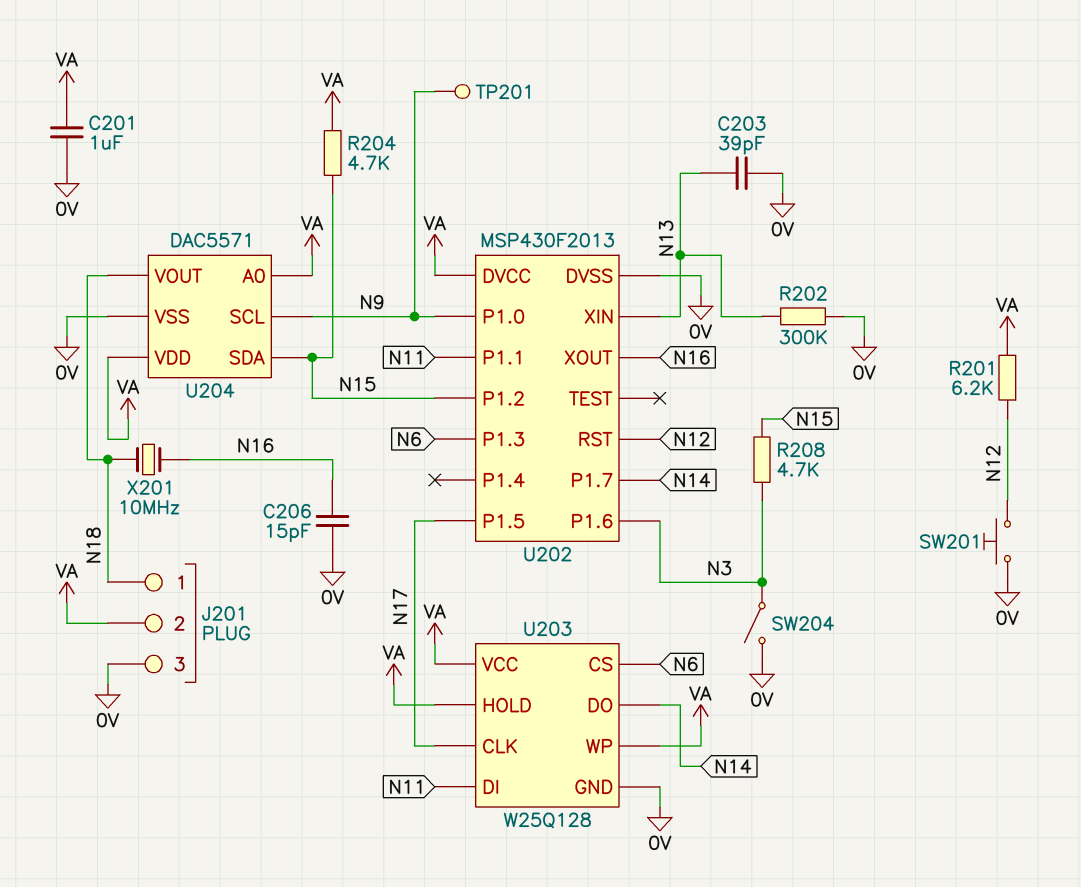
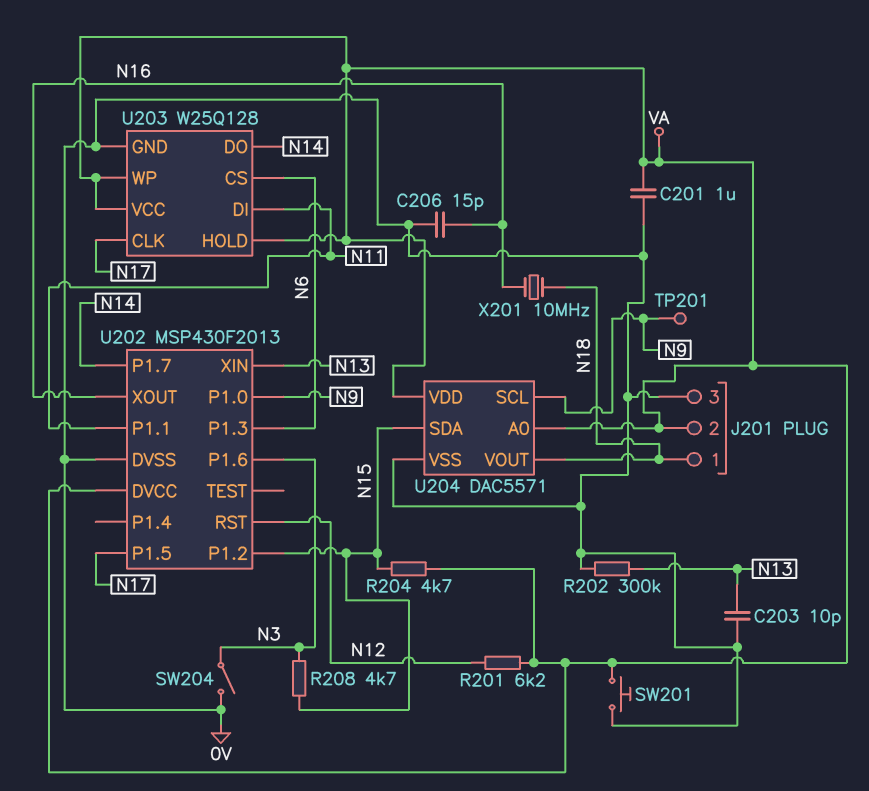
C203: 39pF (0V, N13) -> 10pF (0V, N13)
SW201: button (0V, N12) -> button (0V, VA)

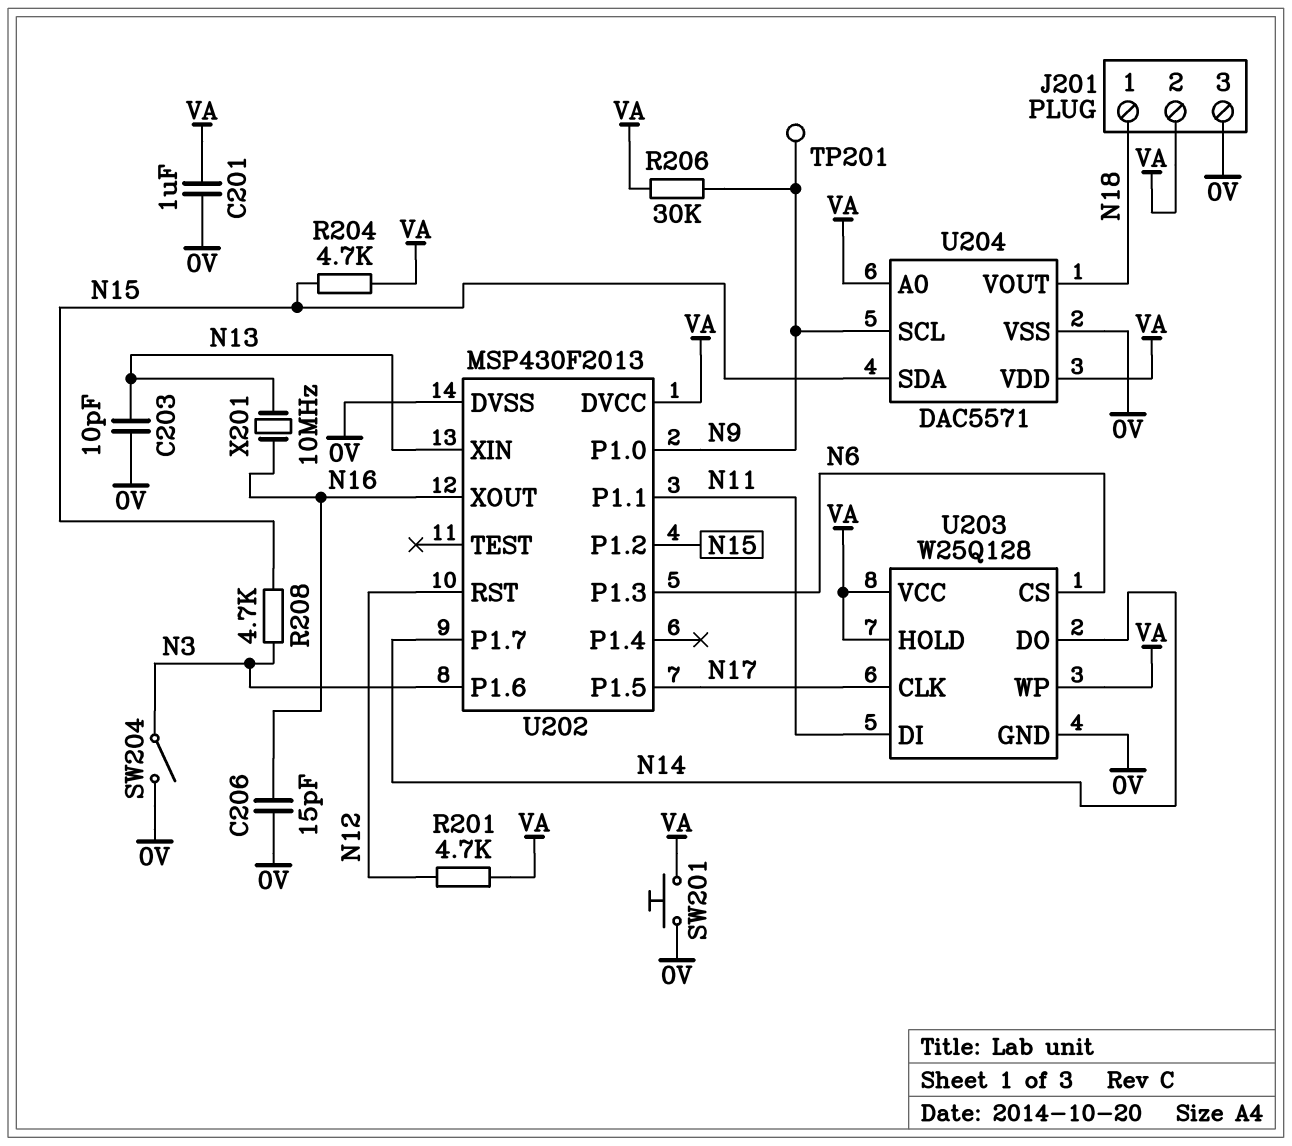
R201: 6.2k (N12, VA) -> 4.7k (N12, VA)
R202: 300k (0V, N13) -> none
R206: none -> 30k (N9, VA)
X201: 10MHz (N16, N18) -> 10MHz (N13, N16)

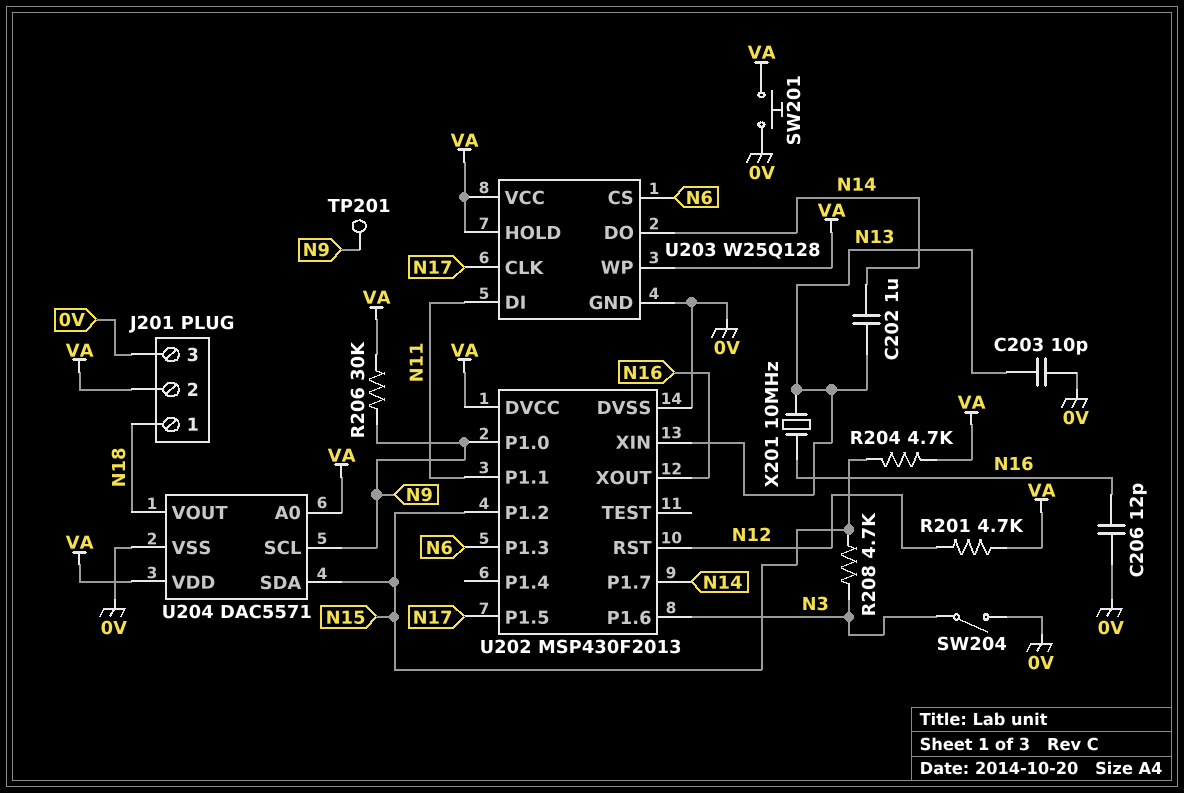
C201: 1uF (0V, VA) -> none
C202: none -> 1uF (N13, N14)
C206: 15pF (0V, N16) -> 12pF (0V, N16)

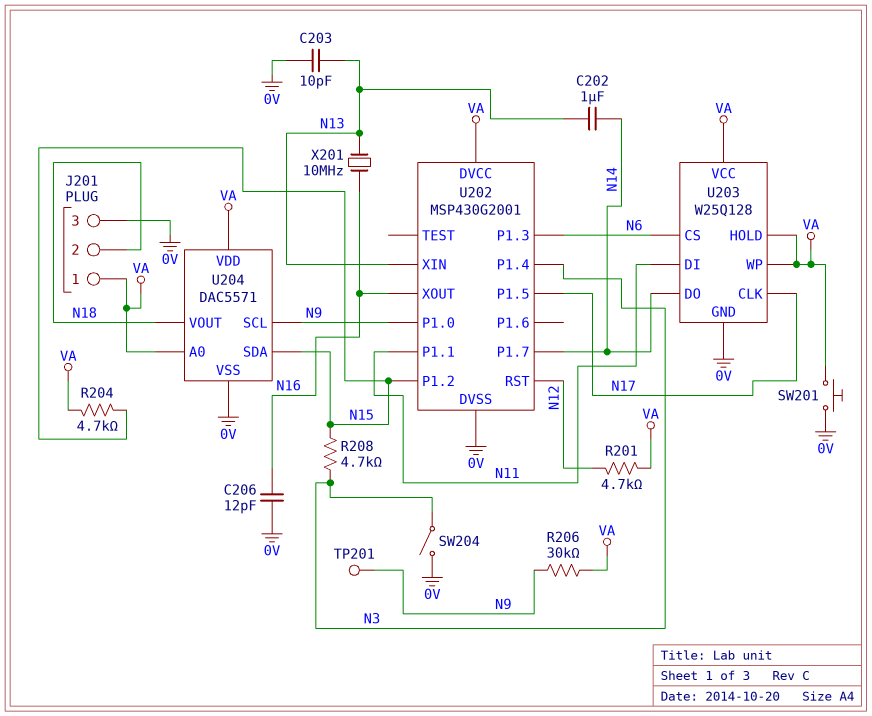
J201 pin 1: N18 -> VA
J201 pin 2: VA -> N18
U202: MSP430F2013 -> MSP430G2001
U202 pin P1.4: none -> N3
U202 pin P1.6: N3 -> none

